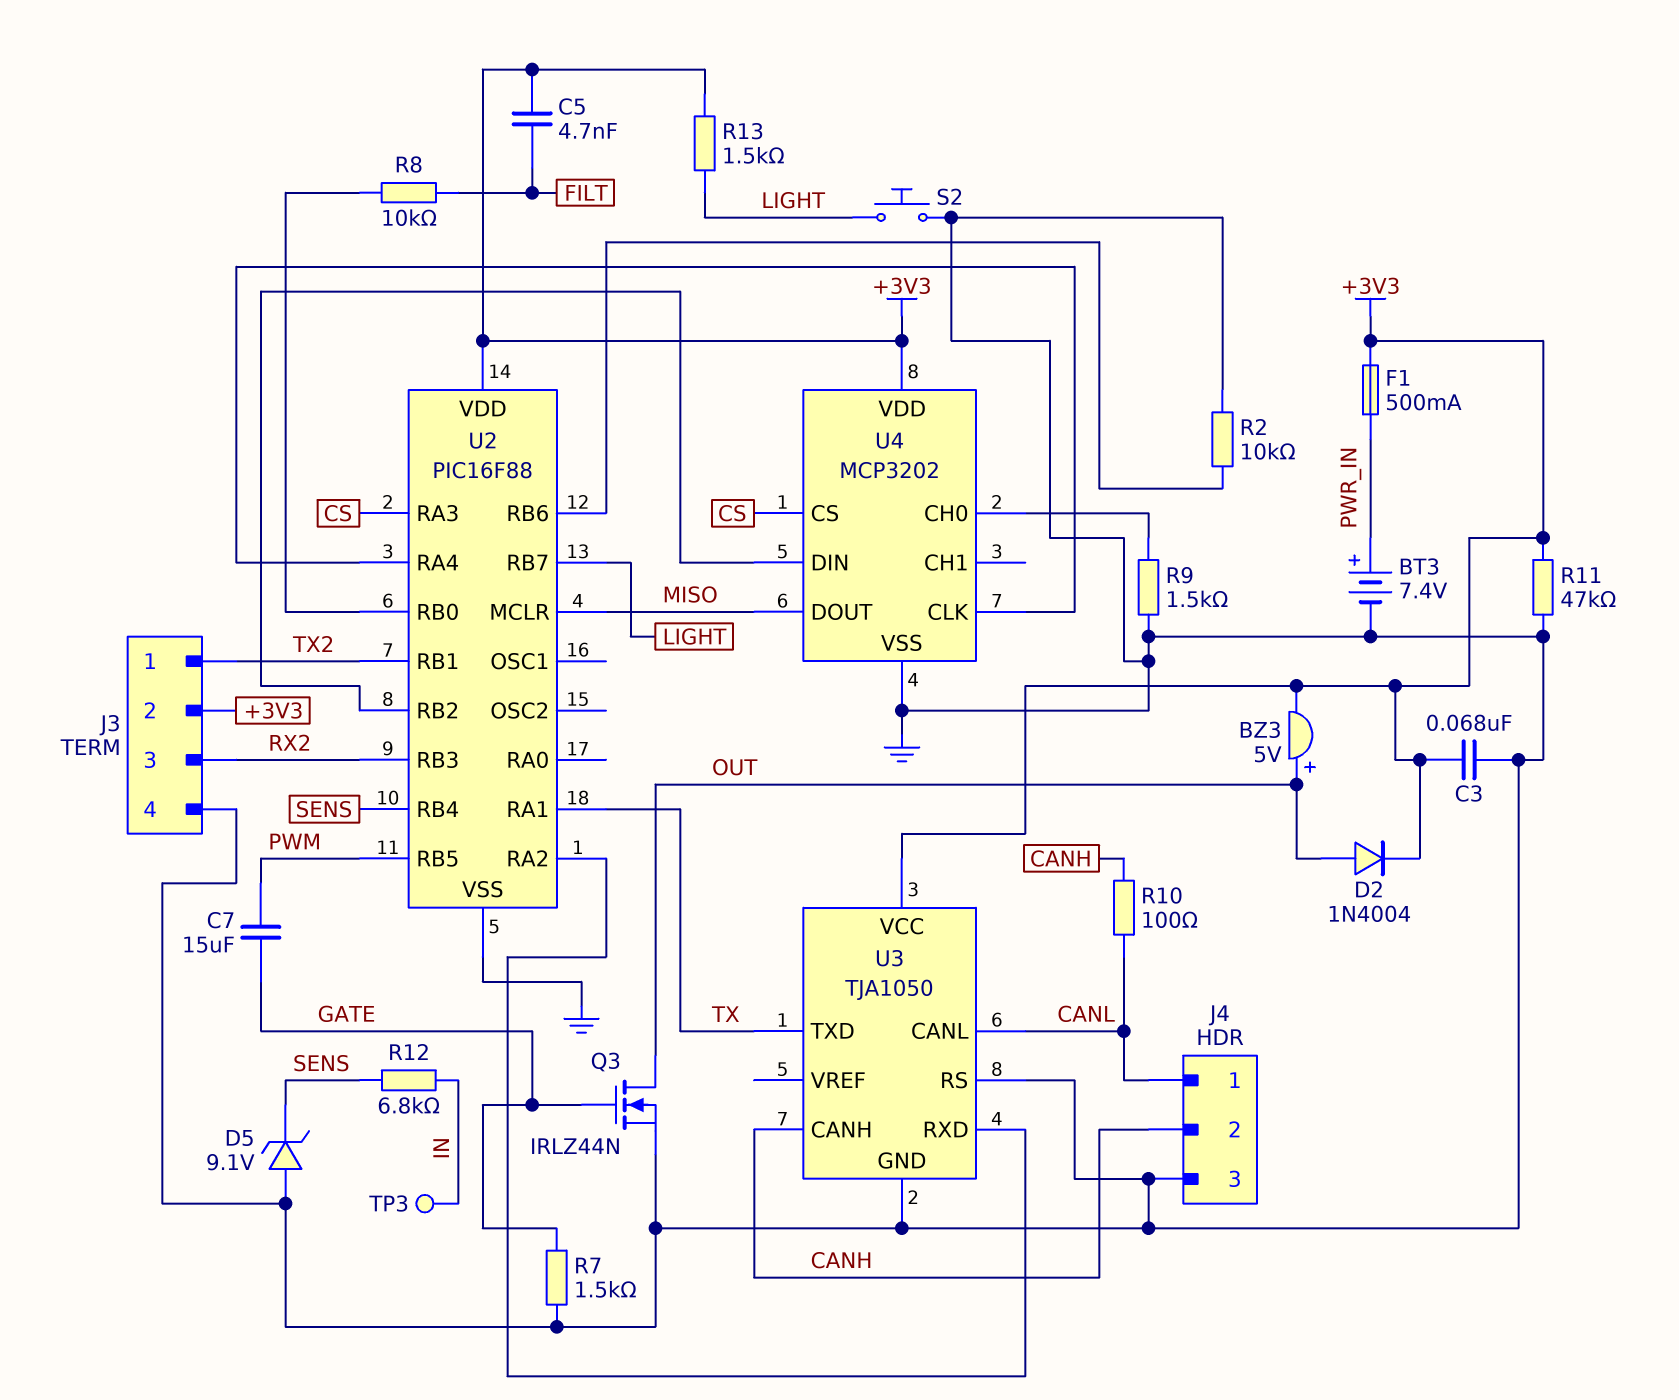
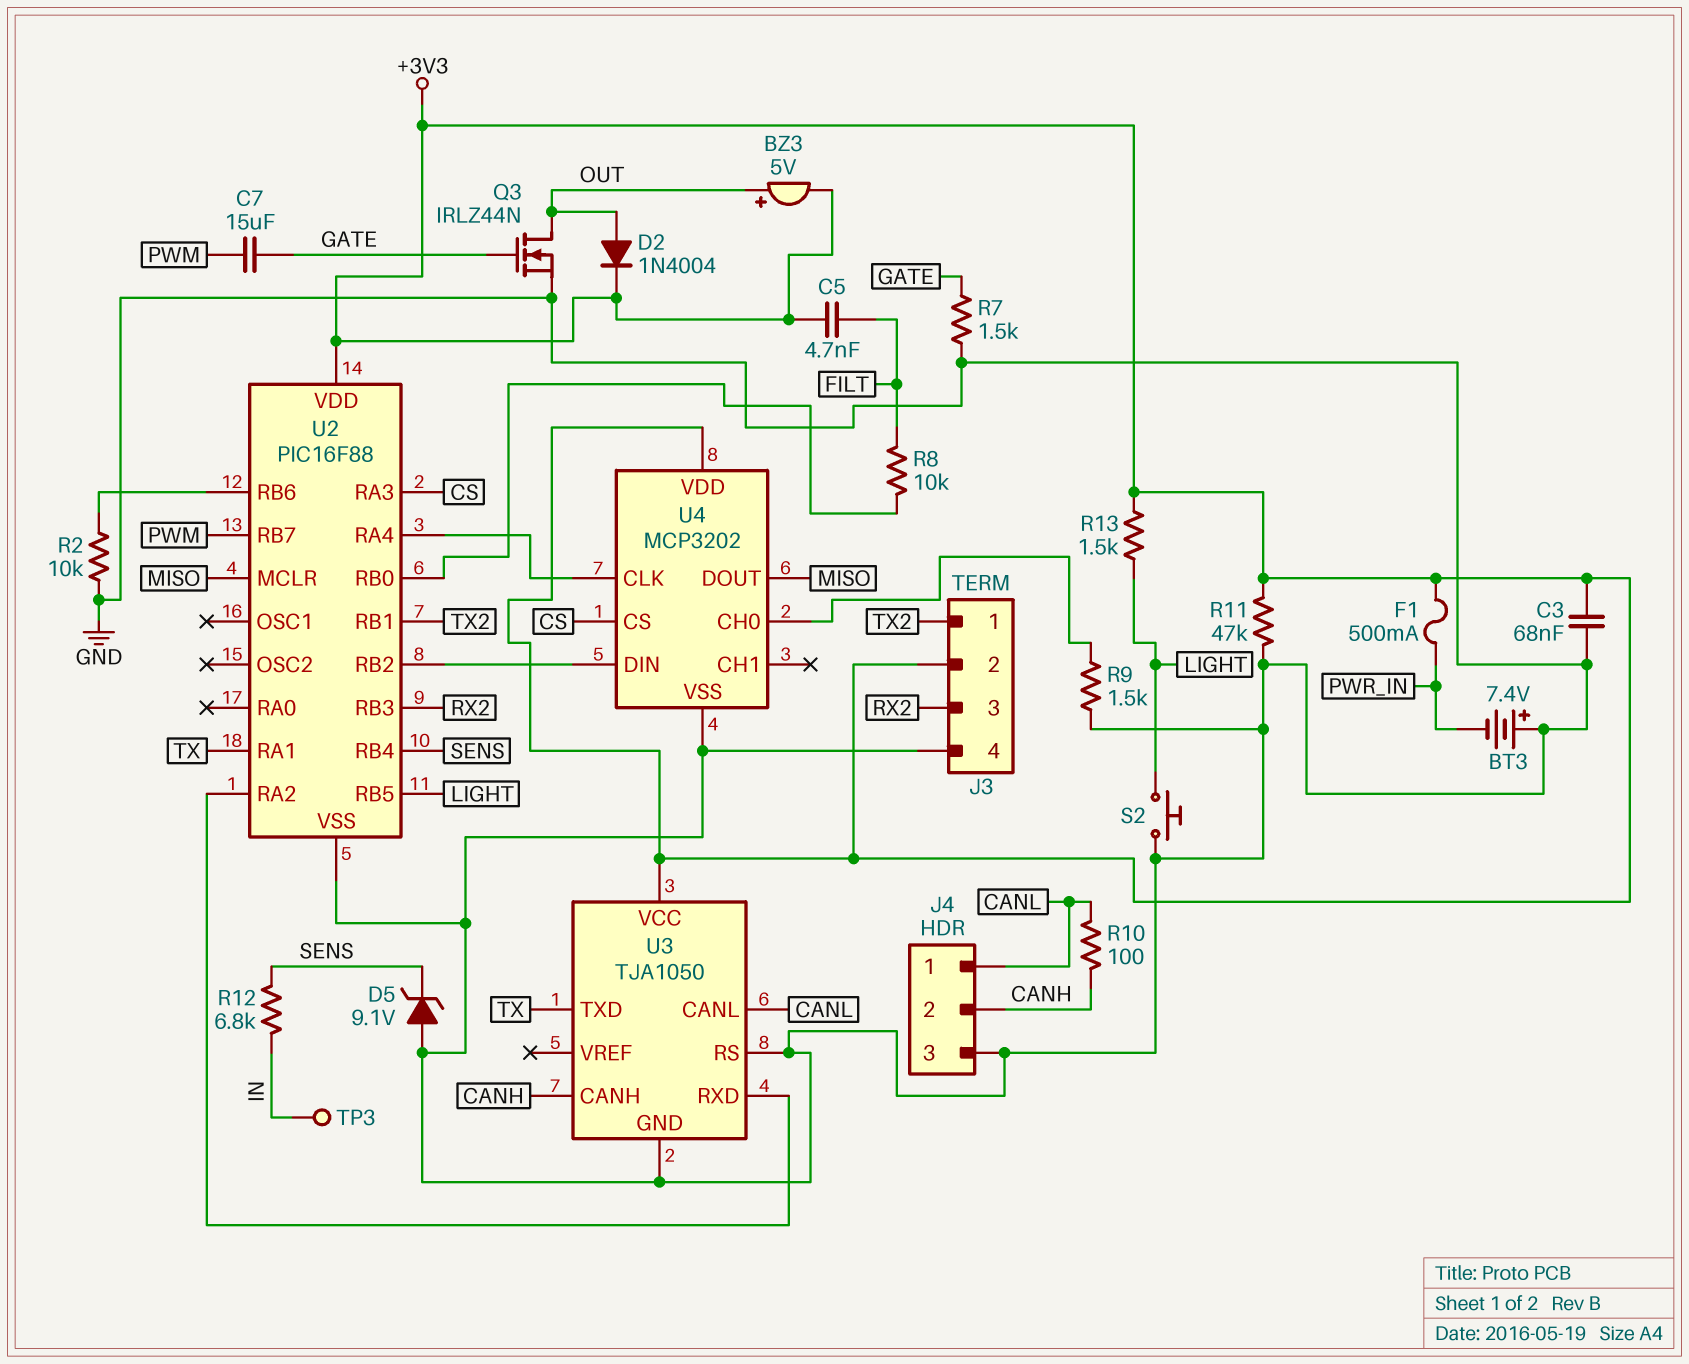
BT3: 7.4V (plus PWR_IN, minus GND) -> 7.4V (plus GND, minus PWR_IN)
U2 pin RB5: PWM -> LIGHT
U2 pin RB7: LIGHT -> PWM

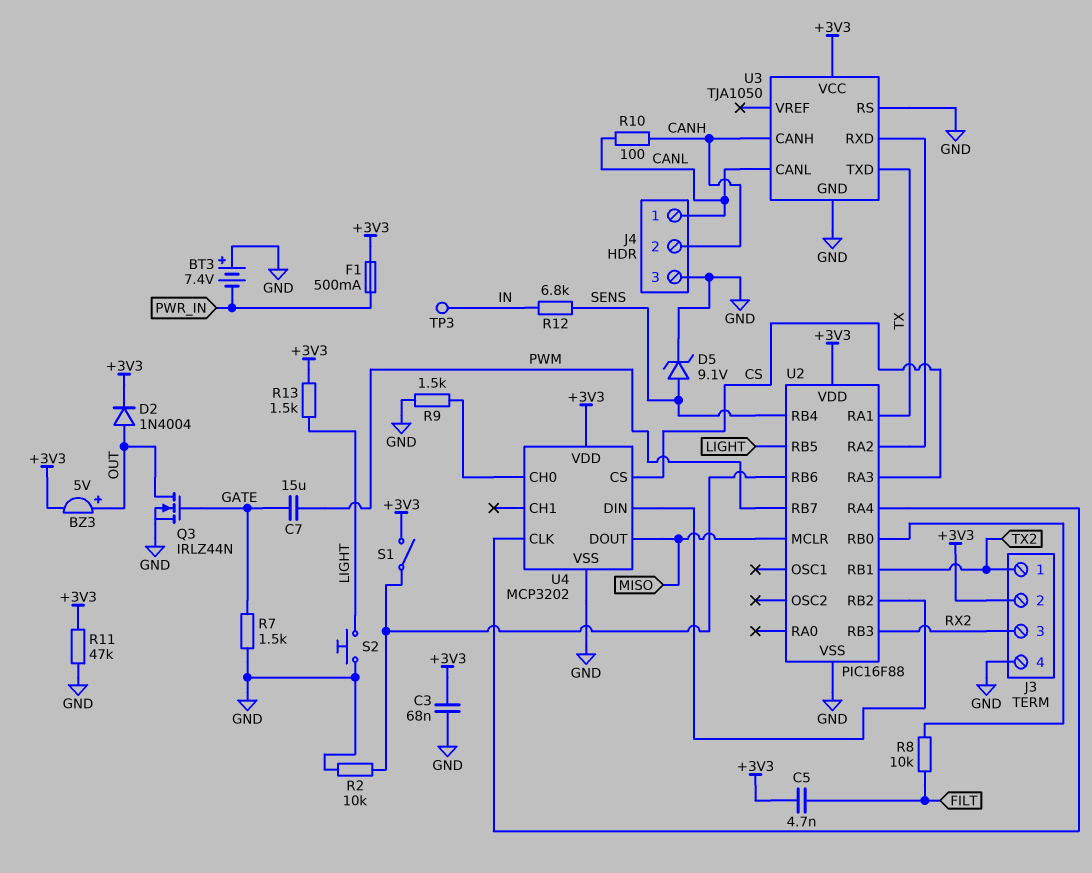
D5: zener 9.1V (A GND, K SENS) -> zener 9.1V (A SENS, K GND)
S1: none -> switch (+3V3, U2/RB6)

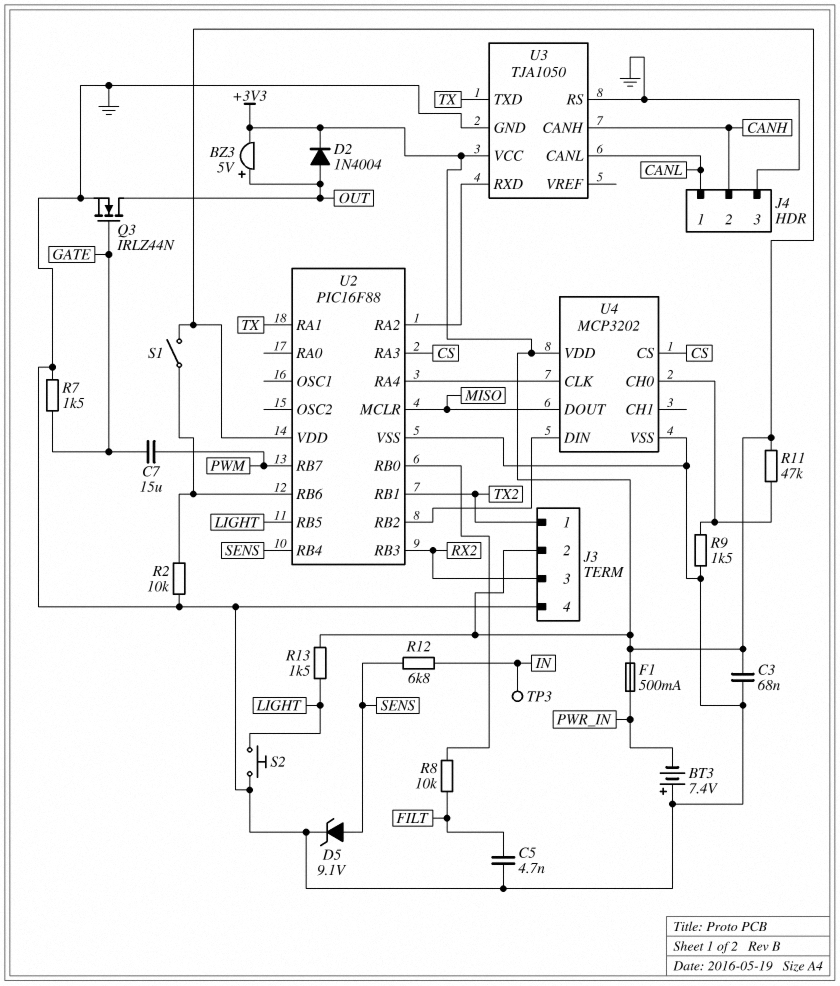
C5: 4.7nF (+3V3, FILT) -> 4.7nF (FILT, GND)
R10: 100 (CANH, CANL) -> none
R11: 47k (+3V3, GND) -> 47k (+3V3, U4/CH0)

